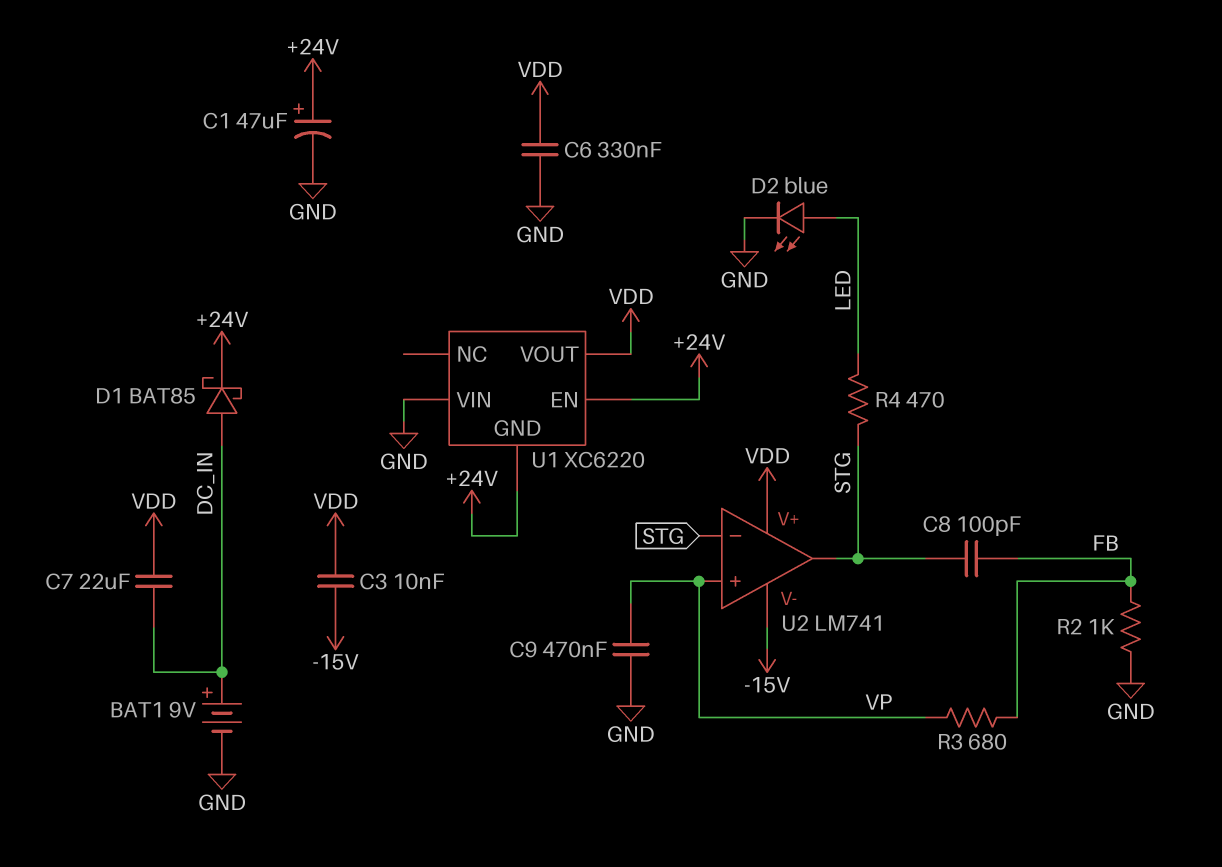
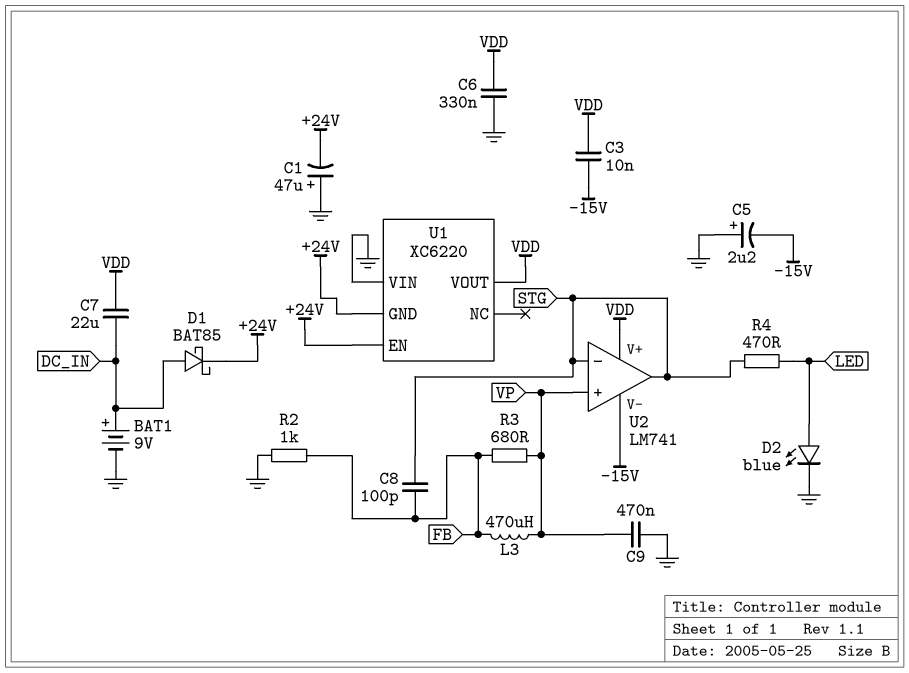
C1: 47uF (plus +24V, minus GND) -> 47uF (plus GND, minus +24V)
C5: none -> 2.2uF (plus GND, minus -15V)
L3: none -> 470uH (FB, VP)

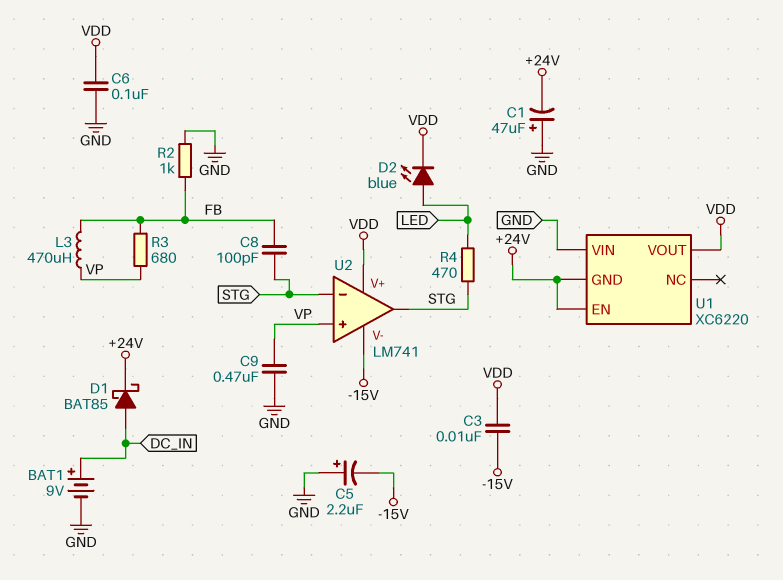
C6: 330nF (GND, VDD) -> 100nF (GND, VDD)
C7: 22uF (DC_IN, VDD) -> none
D2: LED blue (A LED, K GND) -> LED blue (A LED, K VDD)

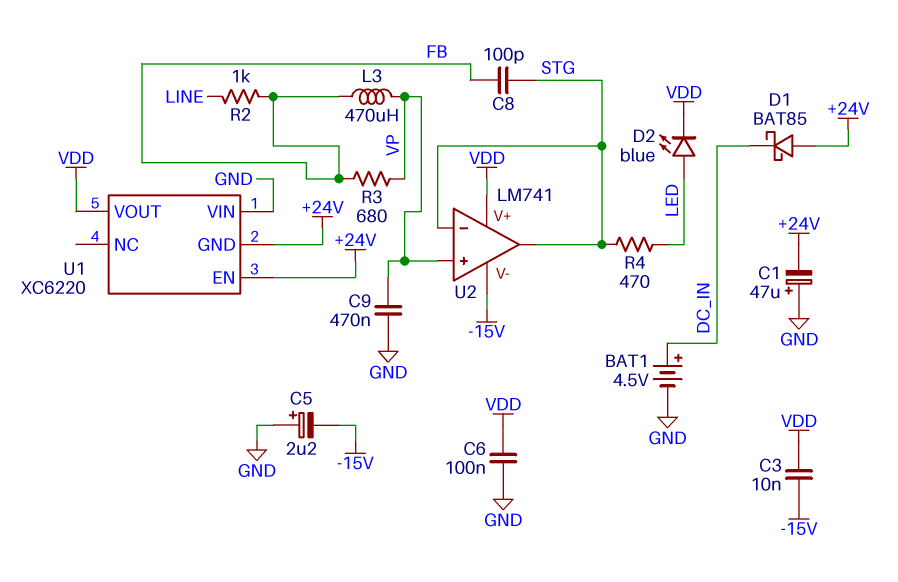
BAT1: 9V (plus DC_IN, minus GND) -> 4.5V (plus DC_IN, minus GND)
D1: schottky BAT85 (A DC_IN, K +24V) -> schottky BAT85 (A +24V, K DC_IN)
R2: 1k (FB, GND) -> 1k (FB, LINE)

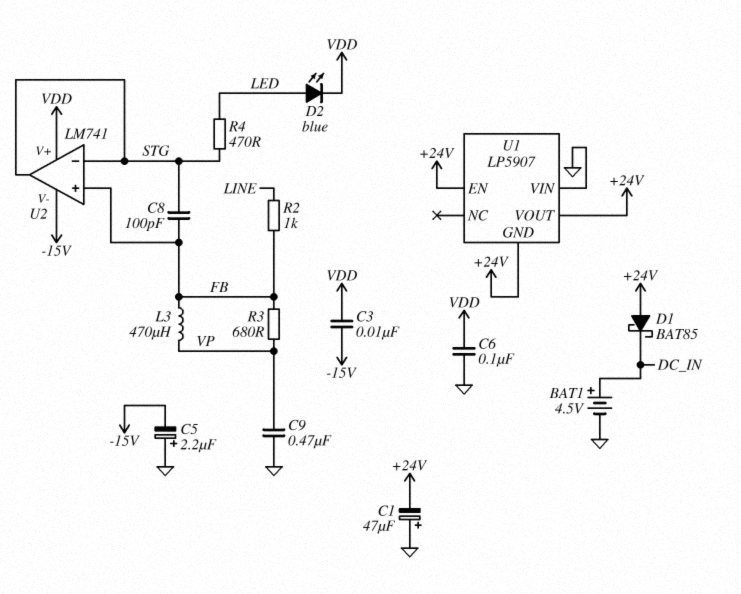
U1: XC6220 -> LP5907
U1 pin VOUT: VDD -> +24V
U2 pin in+: VP -> FB

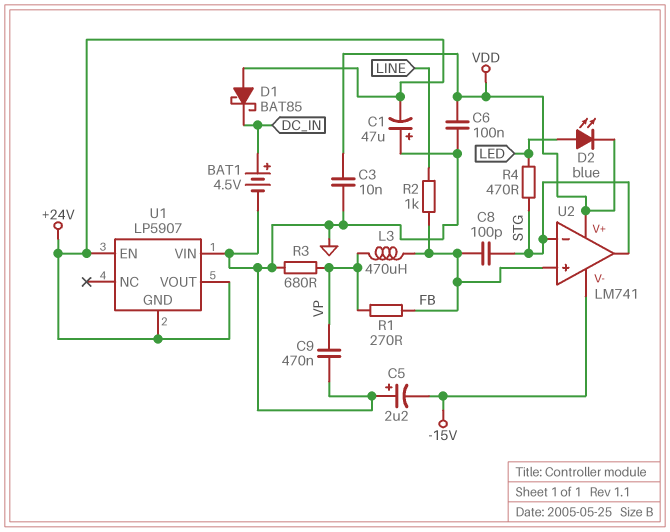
C3: 10nF (-15V, VDD) -> 10nF (GND, VDD)
R1: none -> 270 (FB, VP)
R3: 680 (FB, VP) -> 680 (GND, VP)

